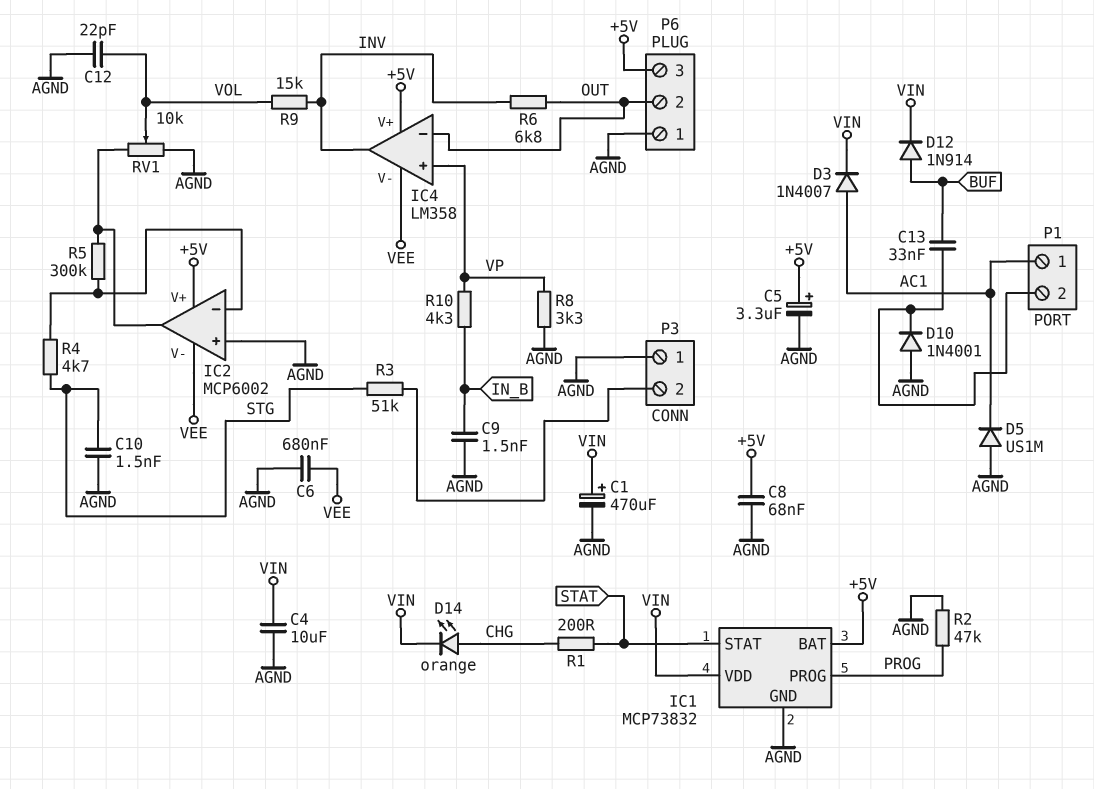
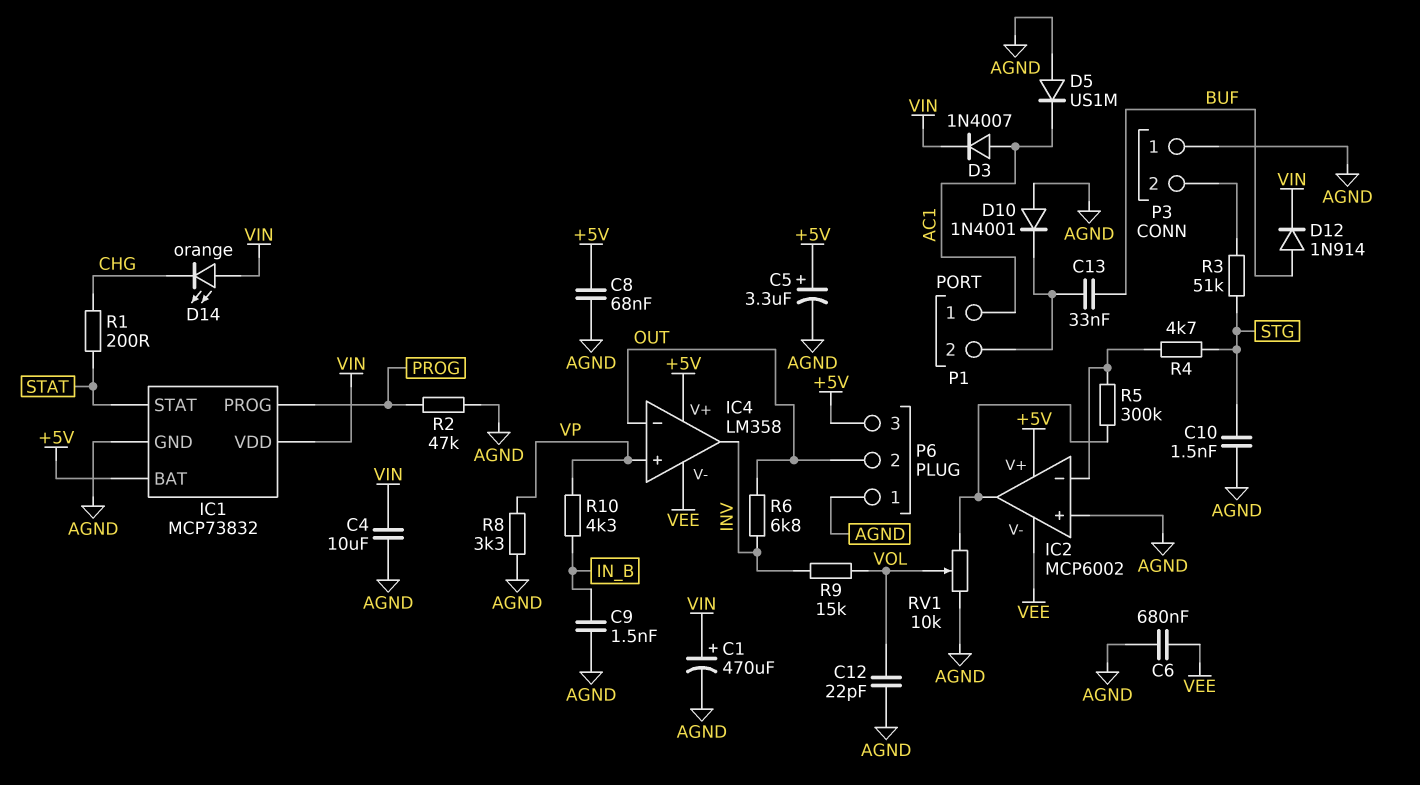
D14: LED orange (A CHG, K VIN) -> LED orange (A VIN, K CHG)

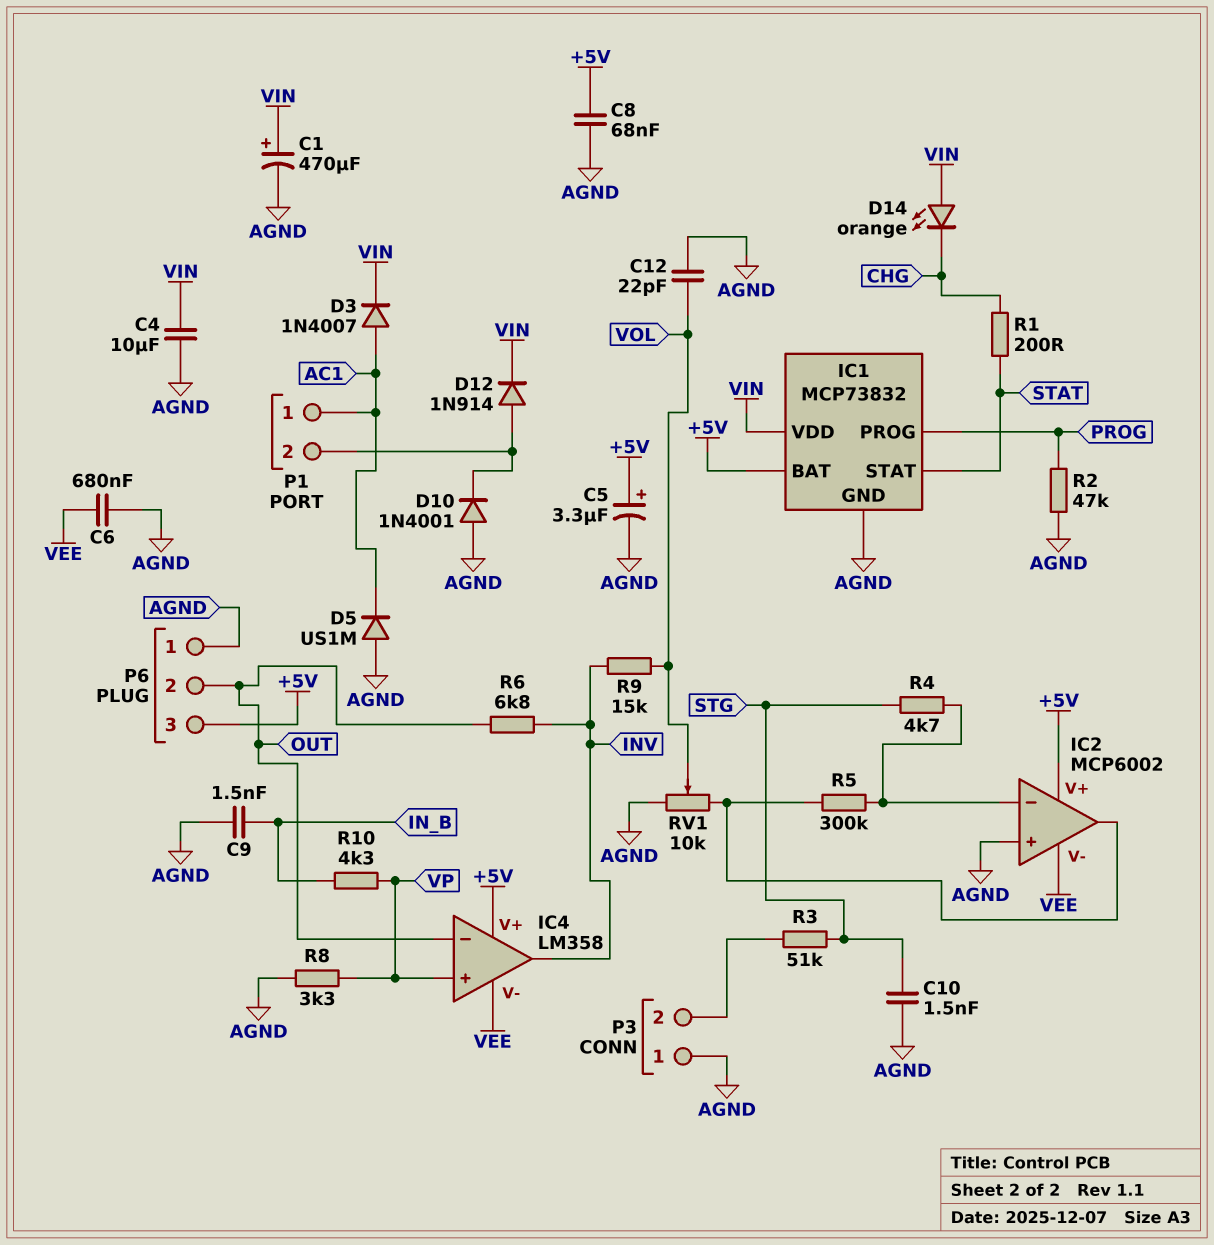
C13: 33nF (BUF, P1/2) -> none
D12: diode 1N914 (A BUF, K VIN) -> diode 1N914 (A P1/2, K VIN)

